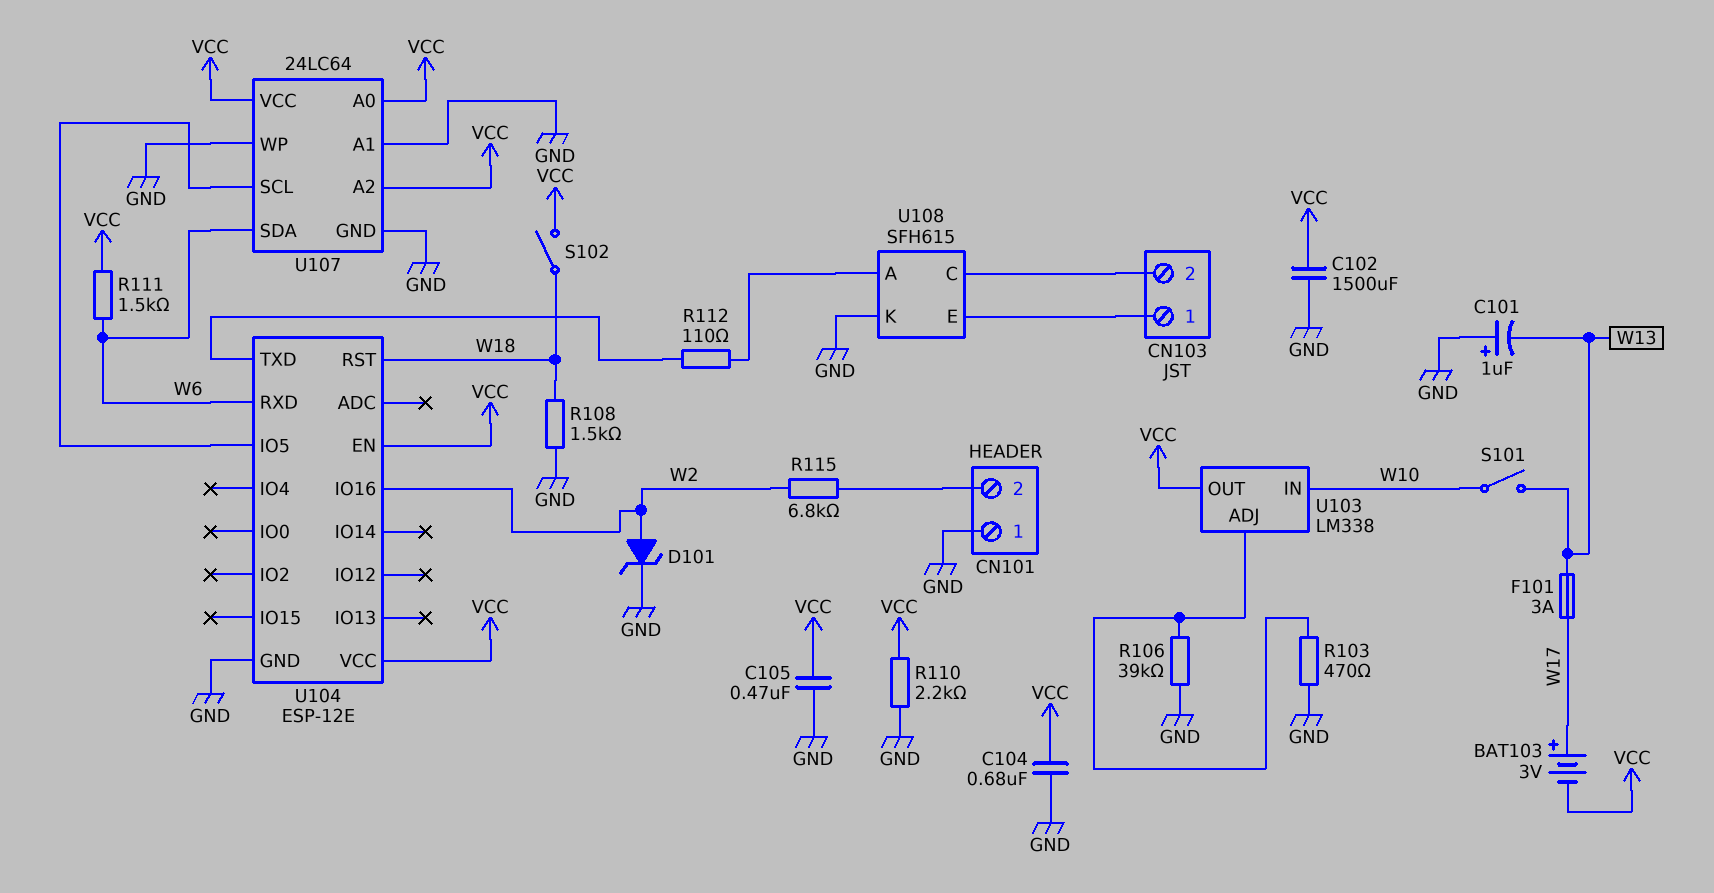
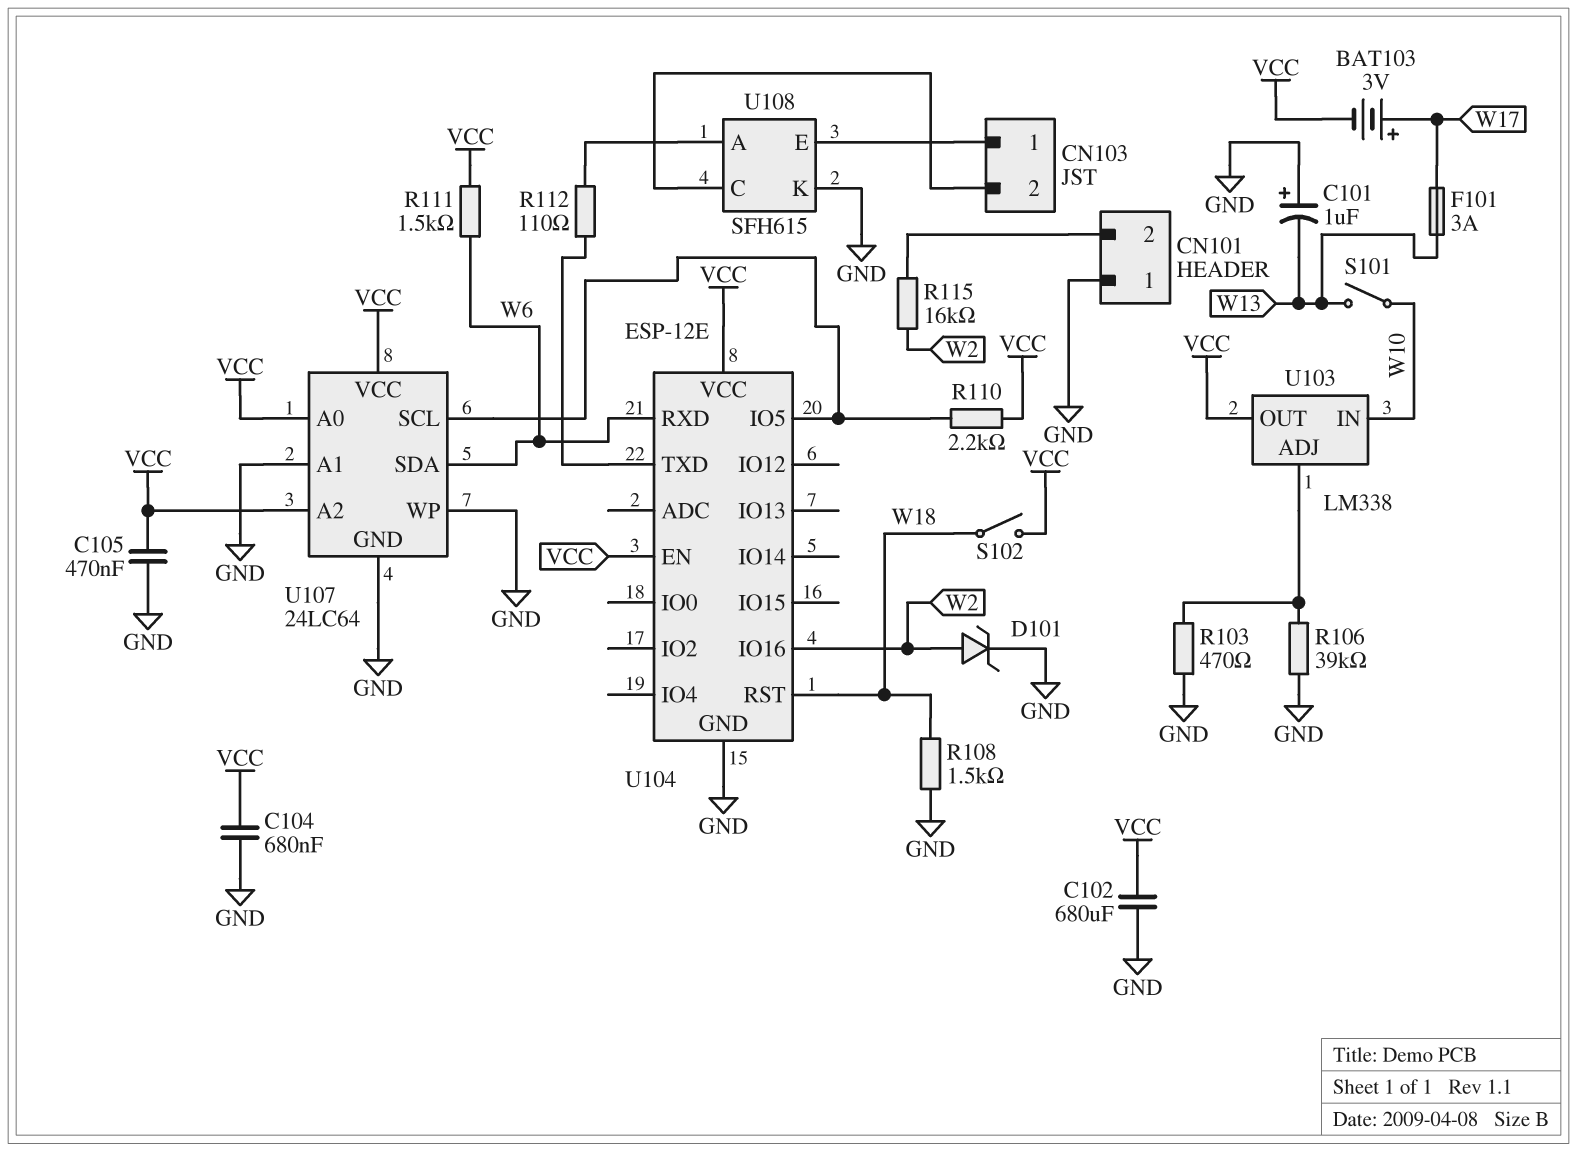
C102: 1500uF (GND, VCC) -> 680uF (GND, VCC)
R110: 2.2k (GND, VCC) -> 2.2k (U104/IO5, VCC)
R115: 6.8k (CN101/2, W2) -> 16k (CN101/2, W2)

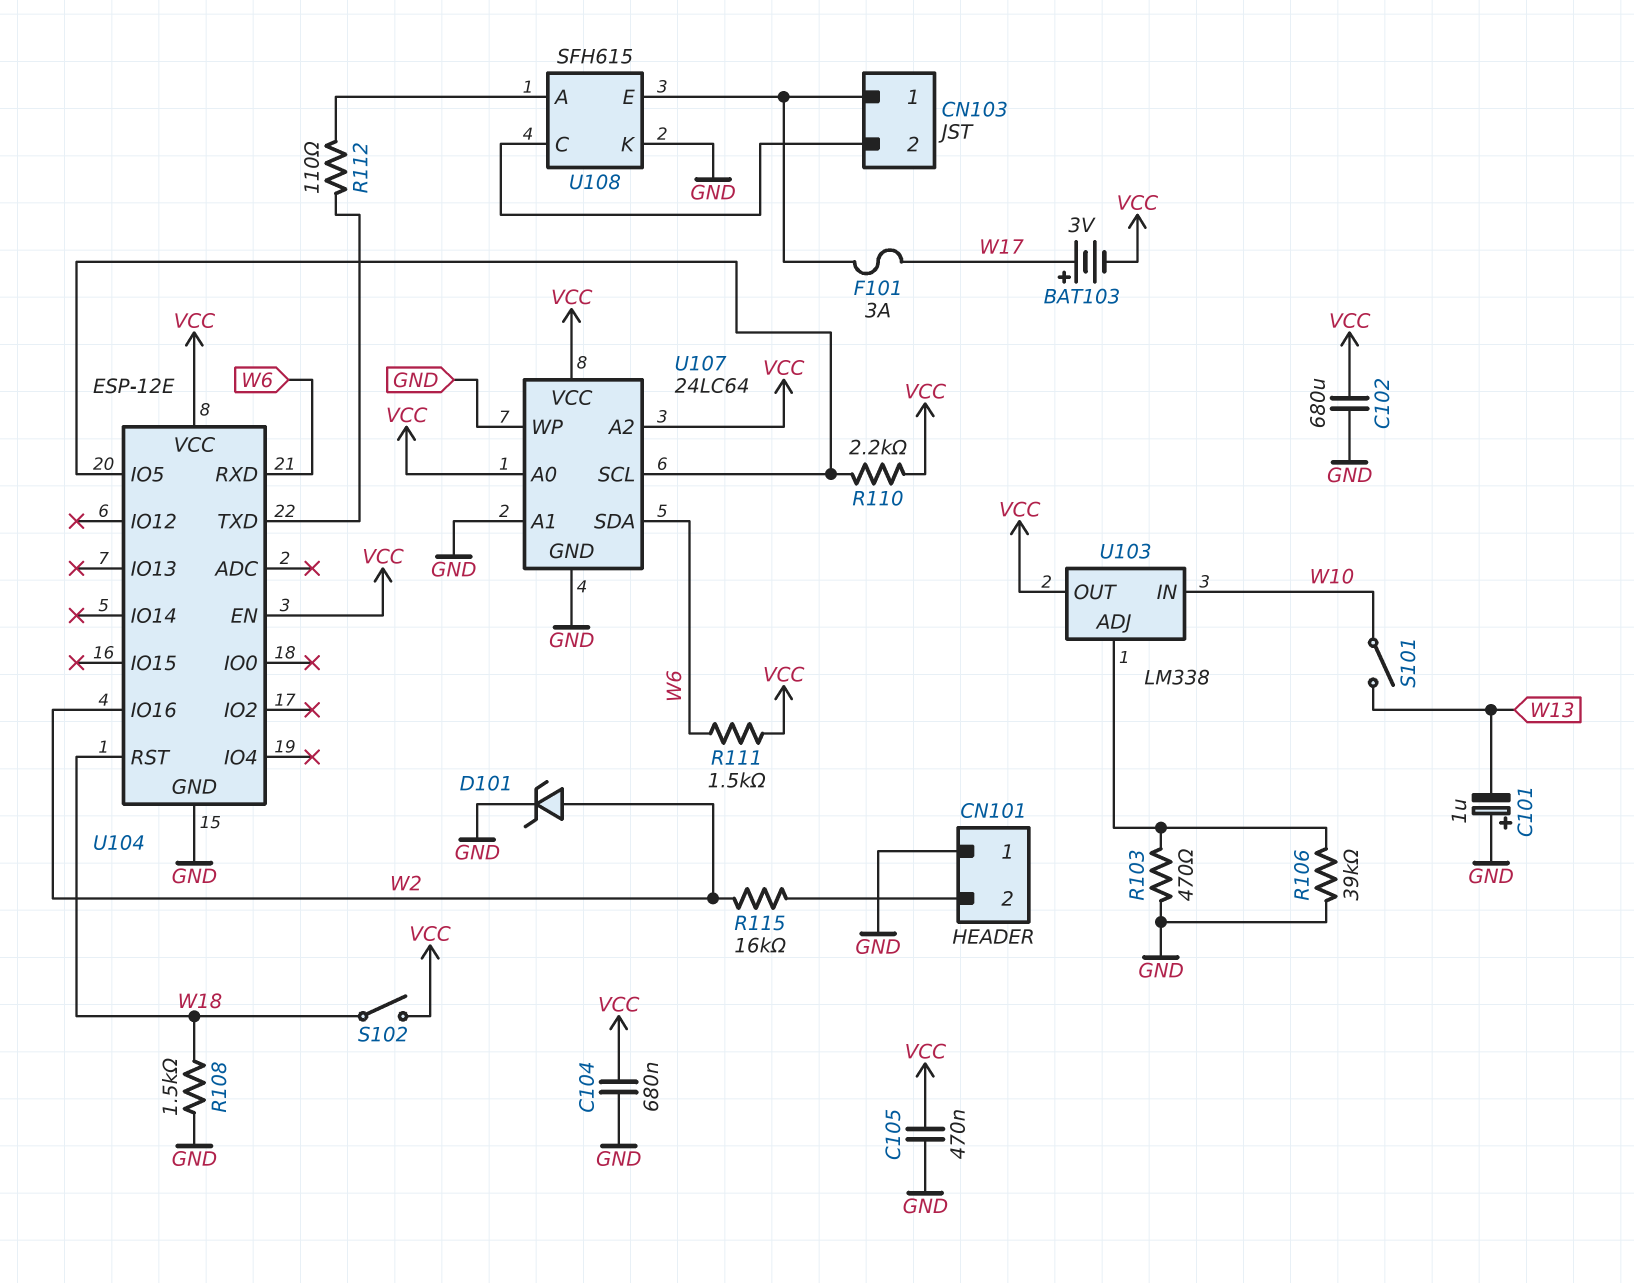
F101: 3A (W13, W17) -> 3A (CN103/1, W17)

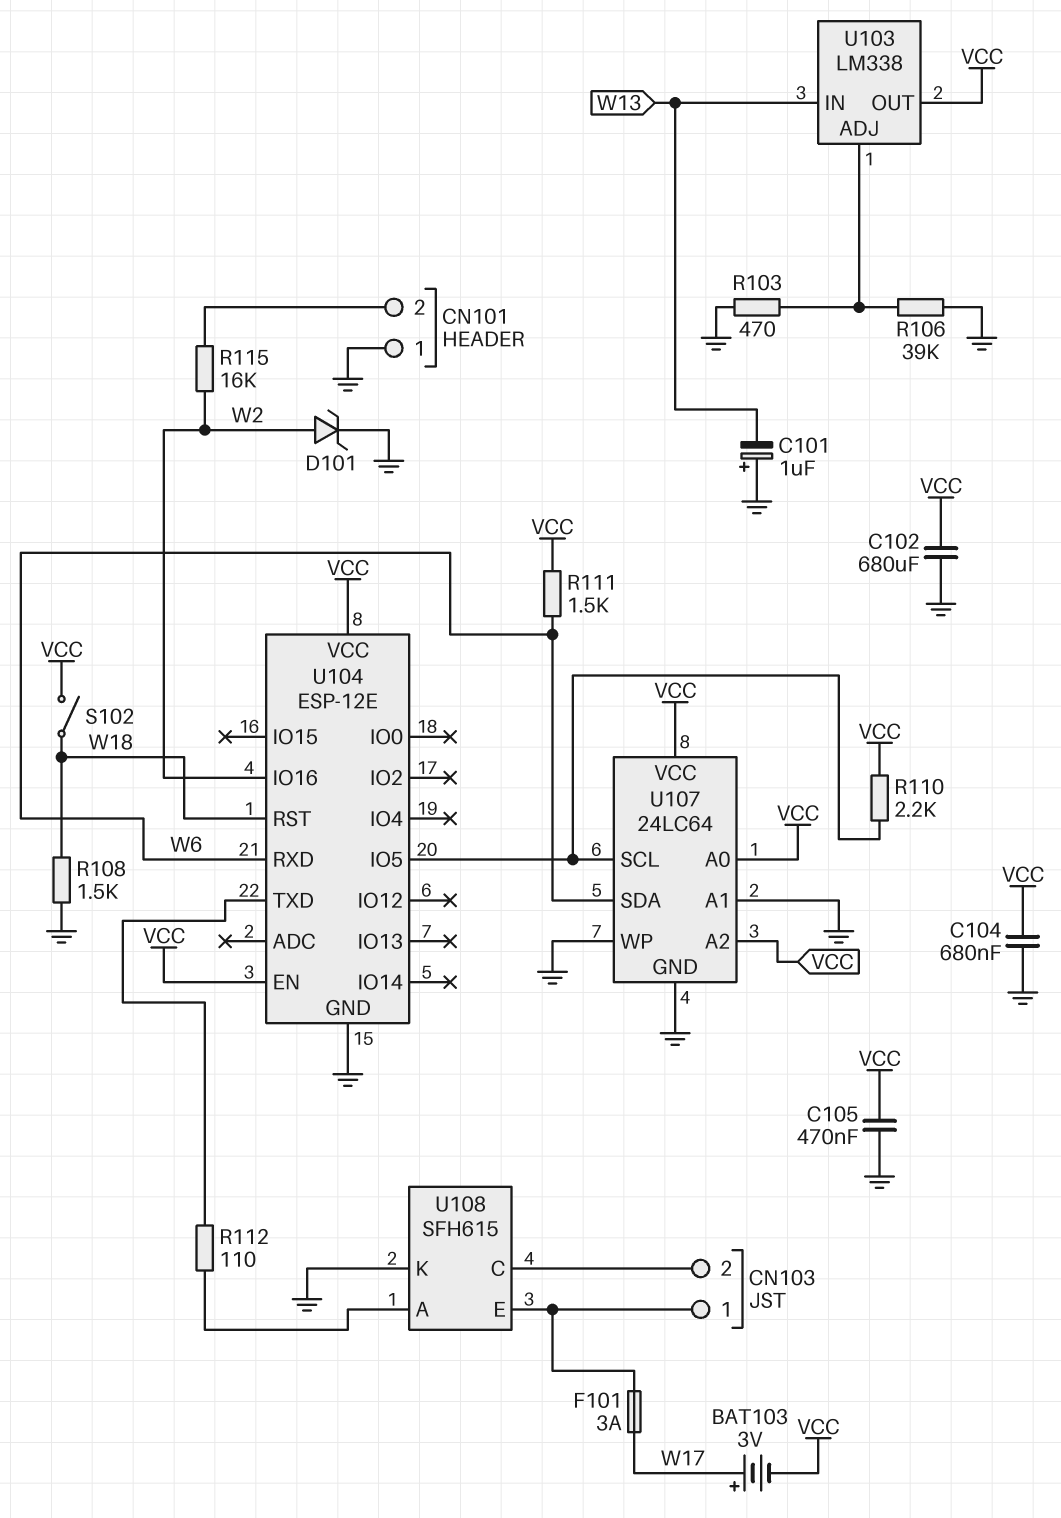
S101: switch (W10, W13) -> none
U103 pin IN: W10 -> W13

